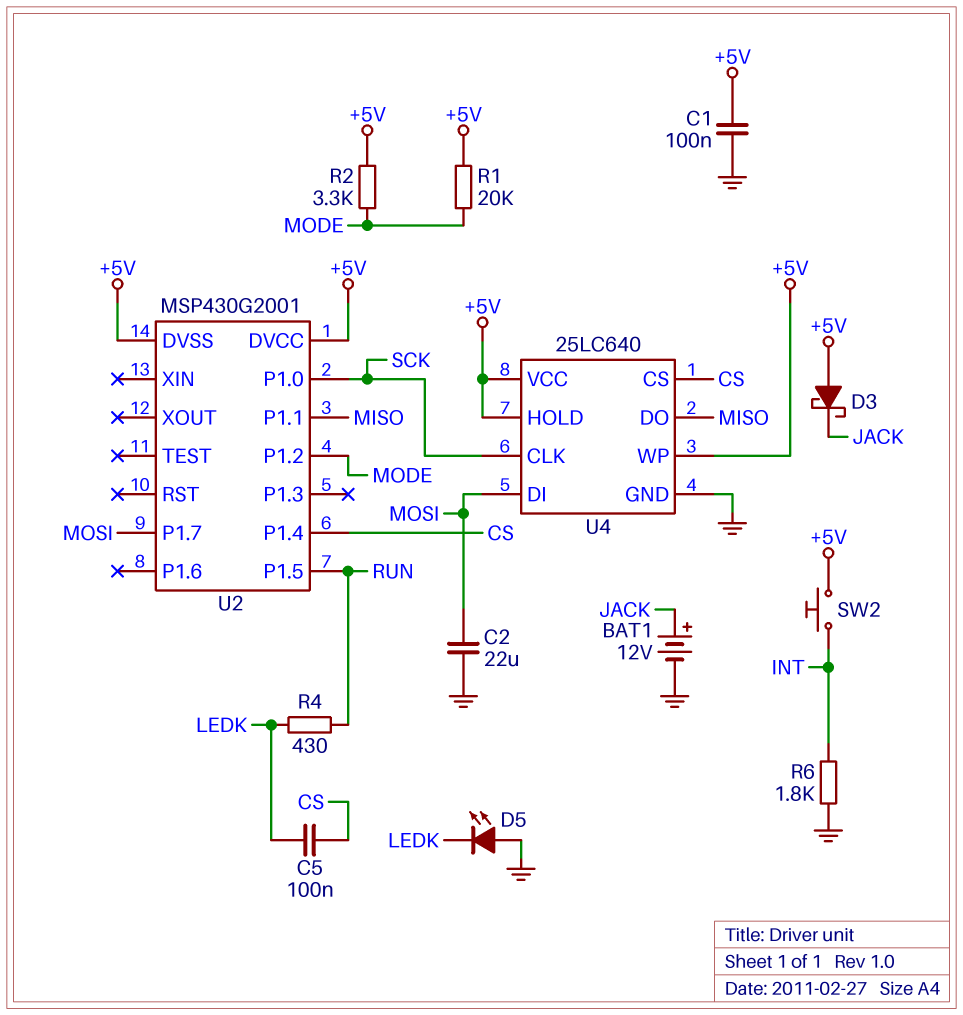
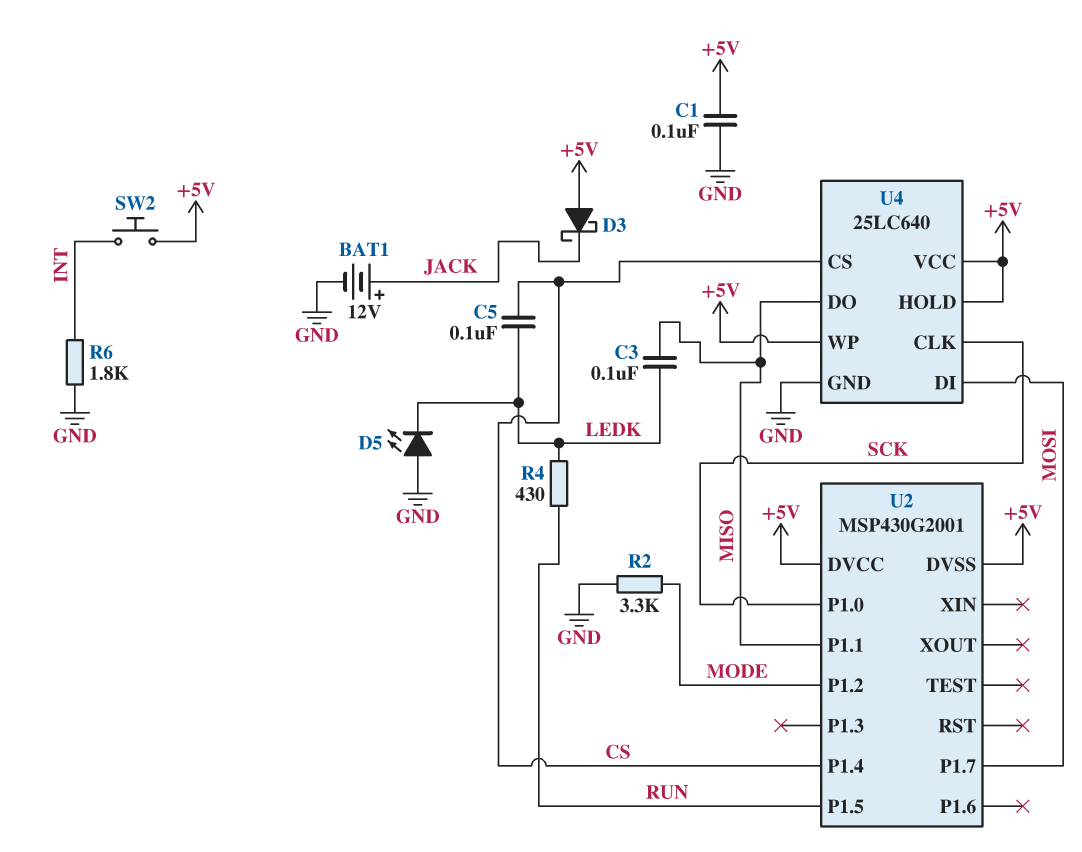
C2: 22uF (GND, MOSI) -> none
C3: none -> 100nF (LEDK, MISO)
R1: 20k (+5V, MODE) -> none
R2: 3.3k (+5V, MODE) -> 3.3k (GND, MODE)

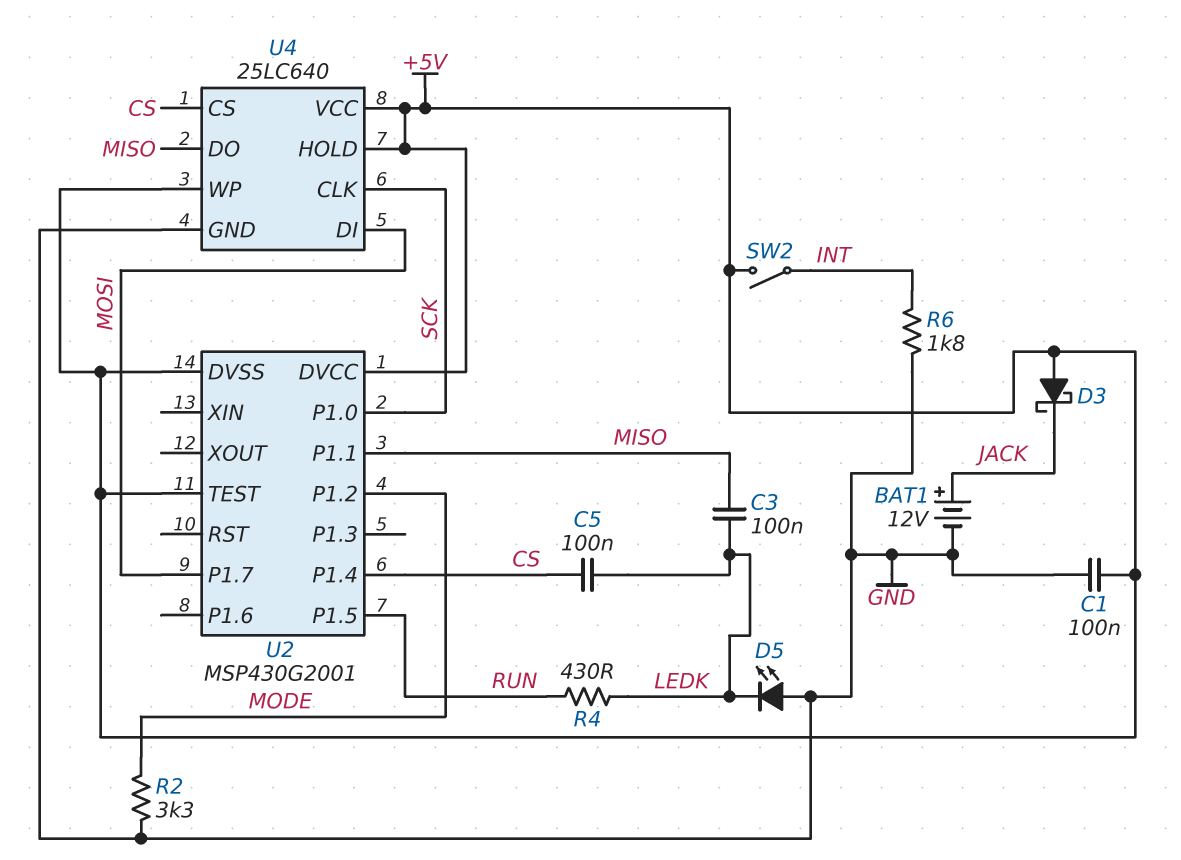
SW2: button (+5V, INT) -> switch (+5V, INT)
U2 pin TEST: none -> +5V

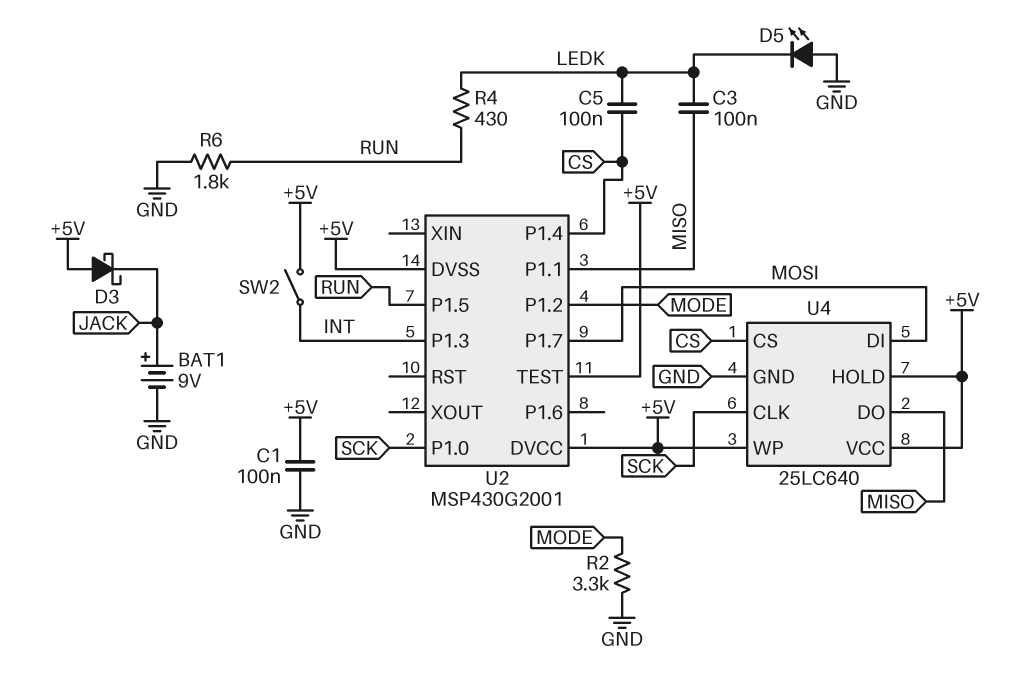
BAT1: 12V (plus JACK, minus GND) -> 9V (plus JACK, minus GND)
R6: 1.8k (GND, INT) -> 1.8k (GND, RUN)
U2 pin P1.3: none -> INT

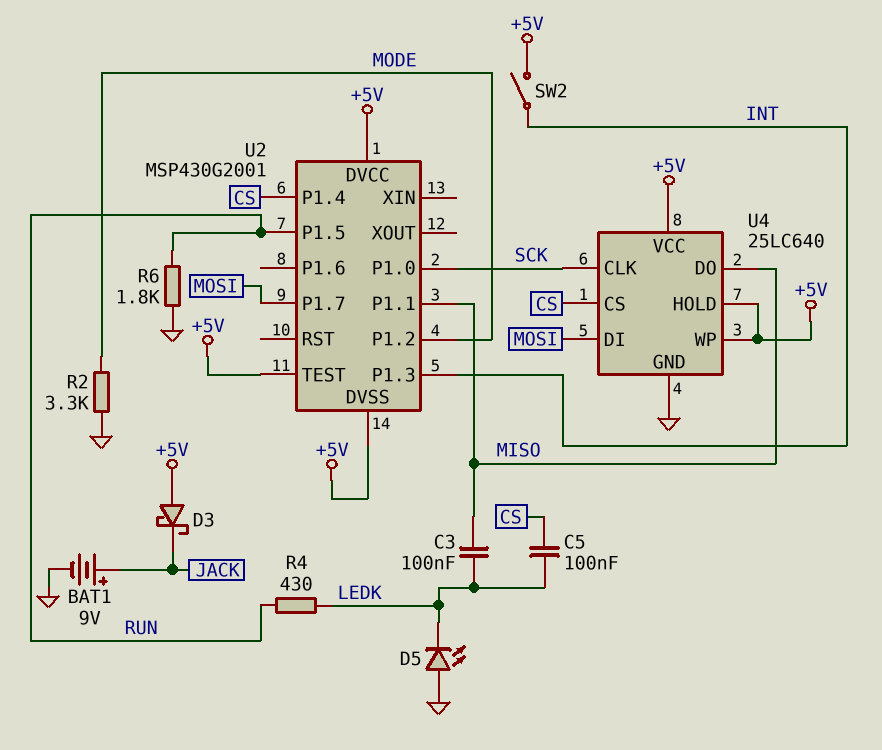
C1: 100nF (+5V, GND) -> none

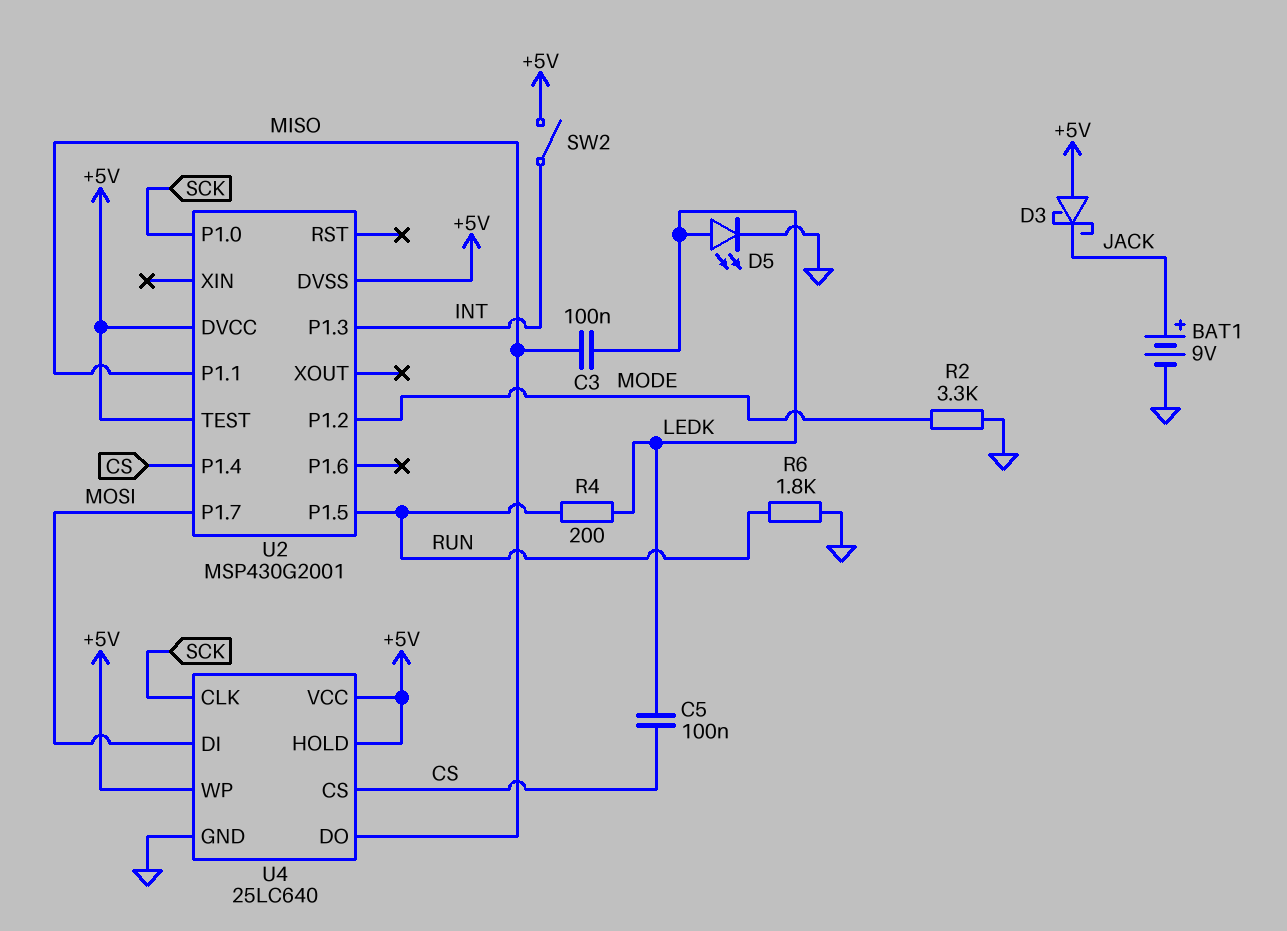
D5: LED (A GND, K LEDK) -> LED (A LEDK, K GND)
R4: 430 (LEDK, RUN) -> 200 (LEDK, RUN)

